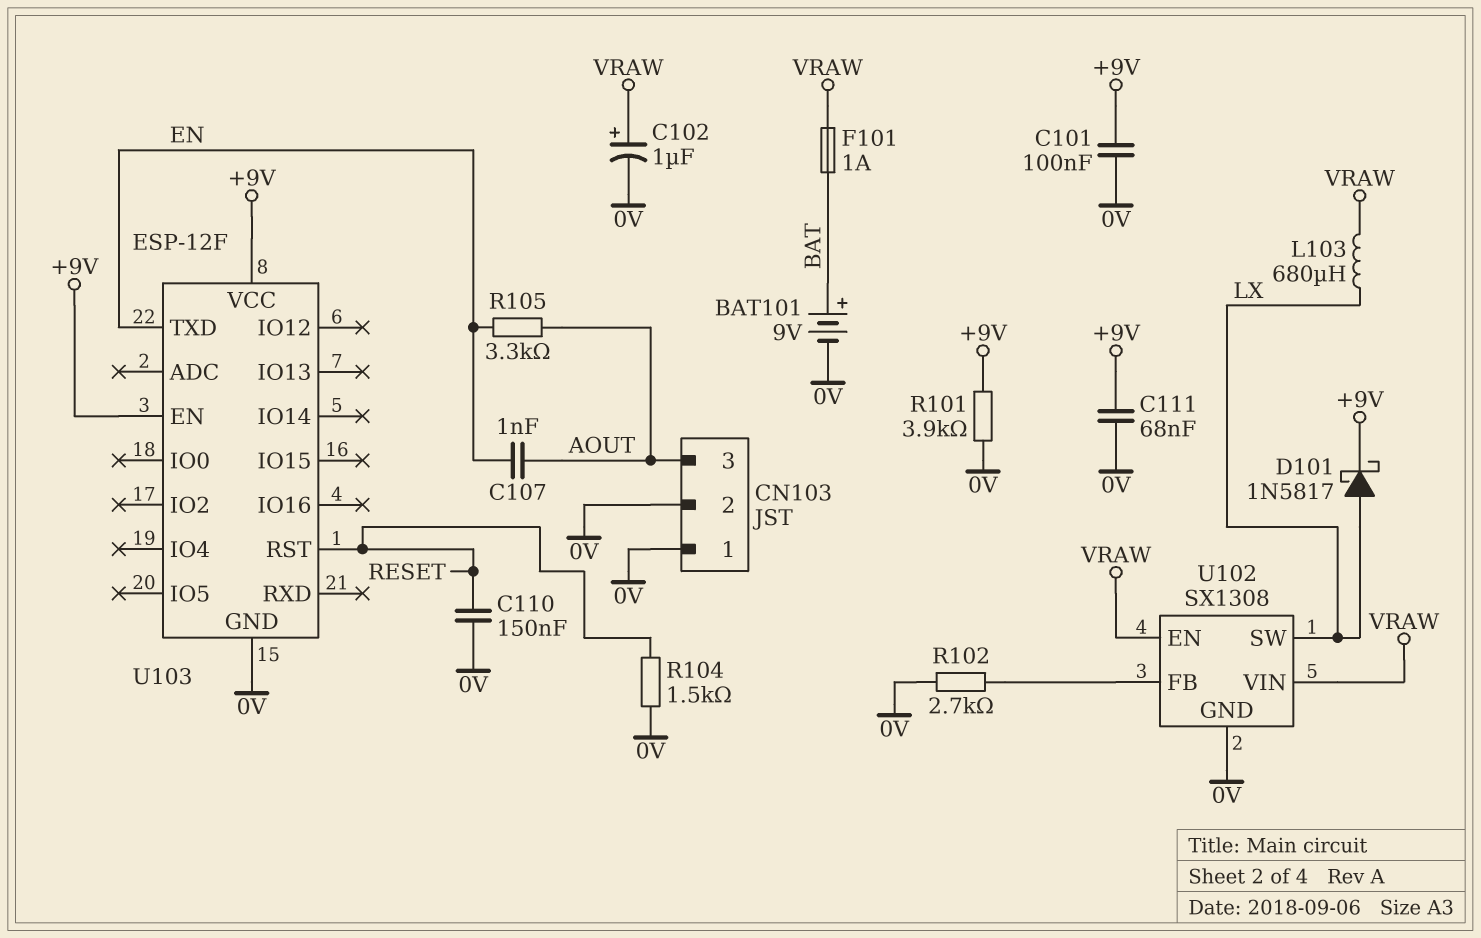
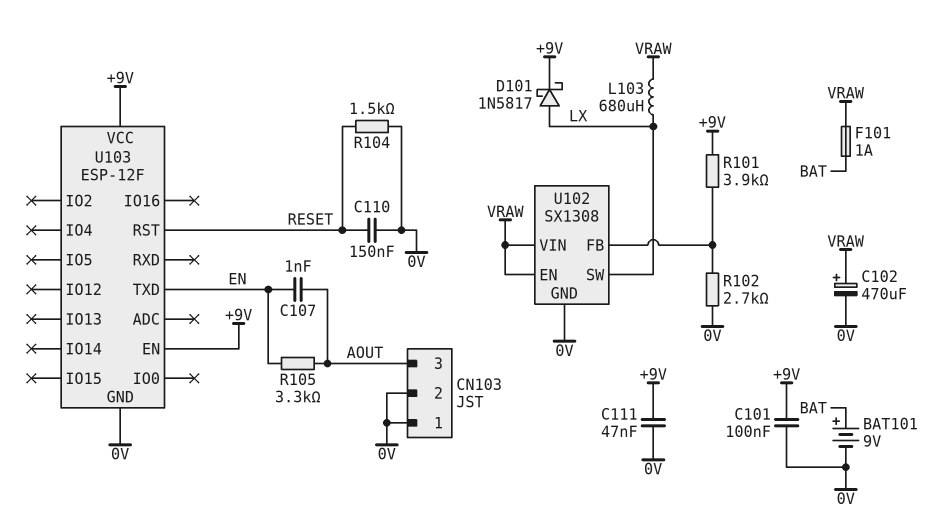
C102: 1uF (plus VRAW, minus 0V) -> 470uF (plus VRAW, minus 0V)
C111: 68nF (+9V, 0V) -> 47nF (+9V, 0V)
R101: 3.9k (+9V, 0V) -> 3.9k (+9V, U102/FB)

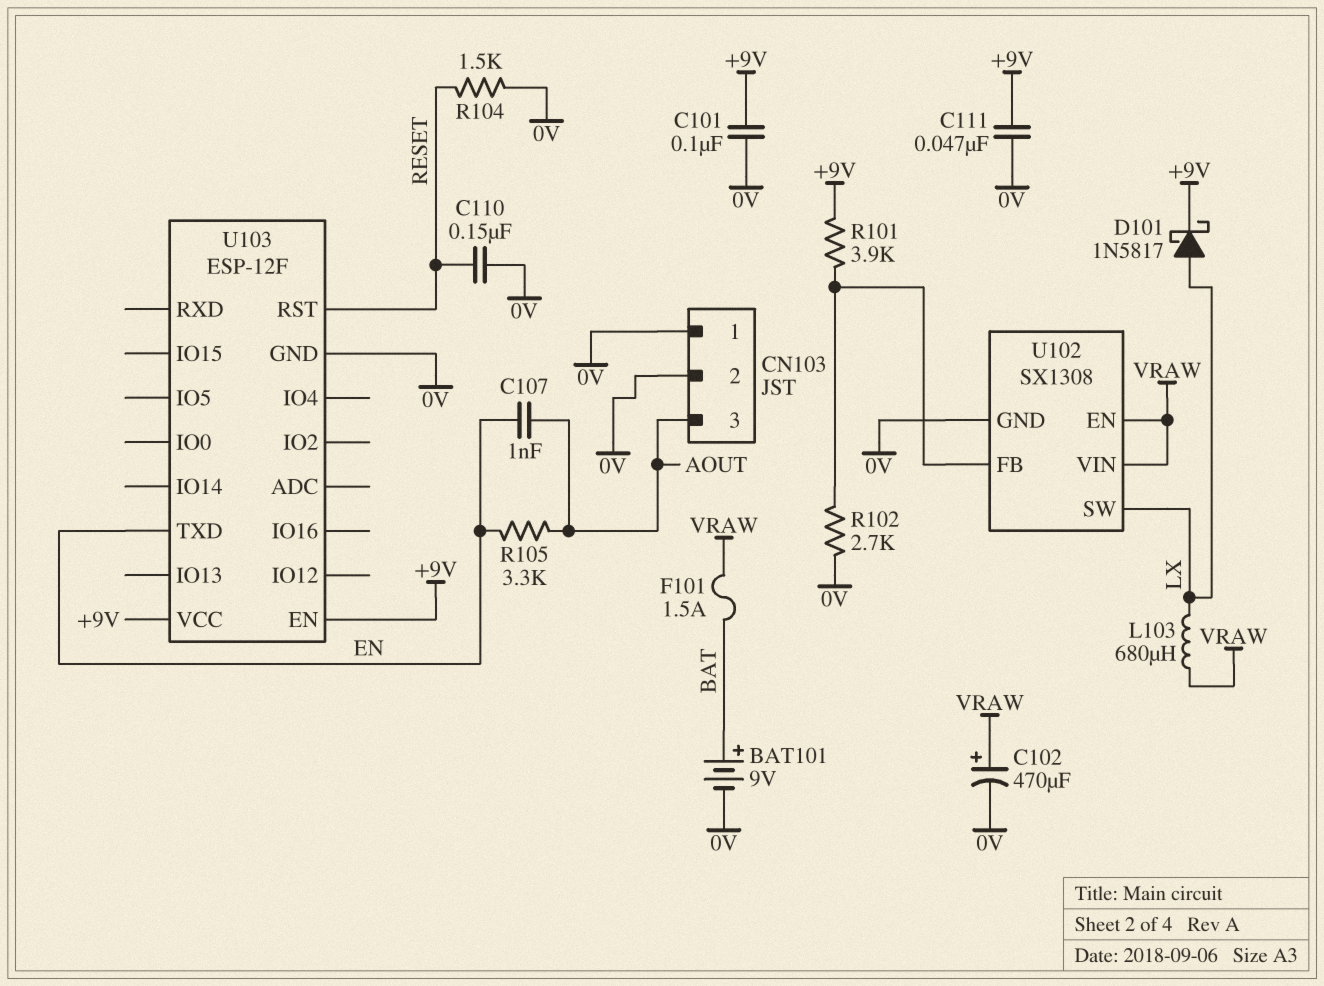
F101: 1A (BAT, VRAW) -> 1.5A (BAT, VRAW)

